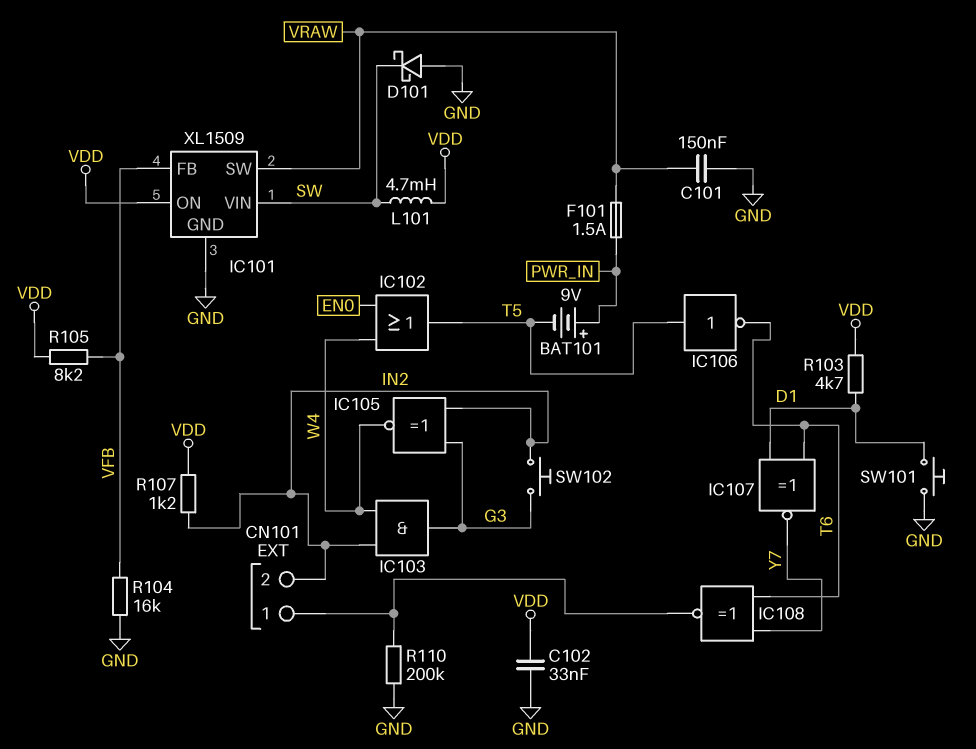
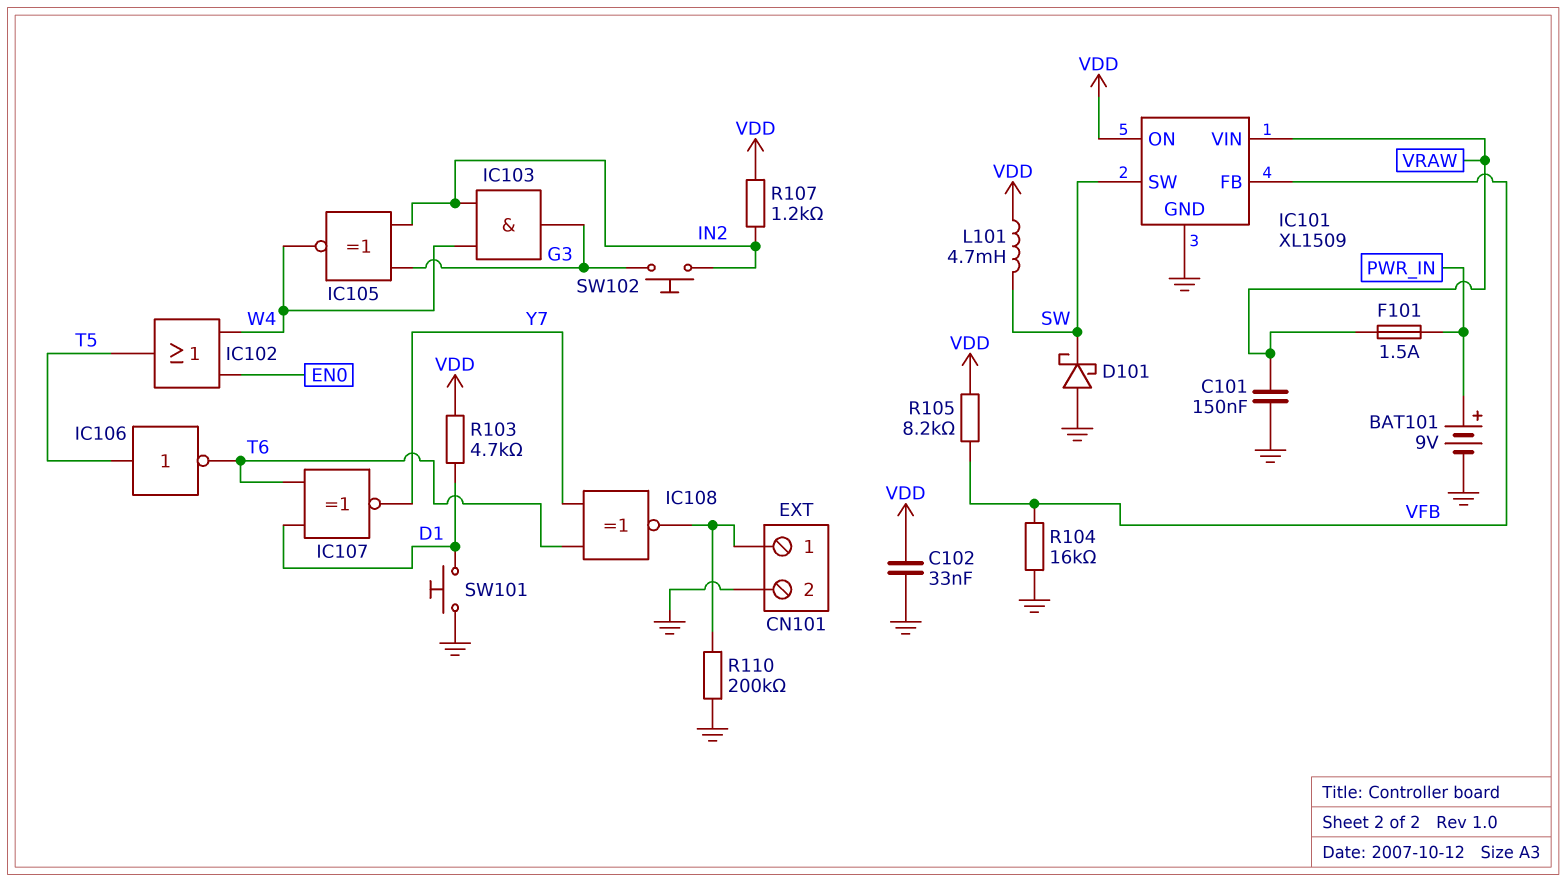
BAT101: 9V (plus PWR_IN, minus T5) -> 9V (plus PWR_IN, minus GND)
CN101 pin 2: IN2 -> GND
IC101 pin SW: VRAW -> SW
IC101 pin VIN: SW -> VRAW

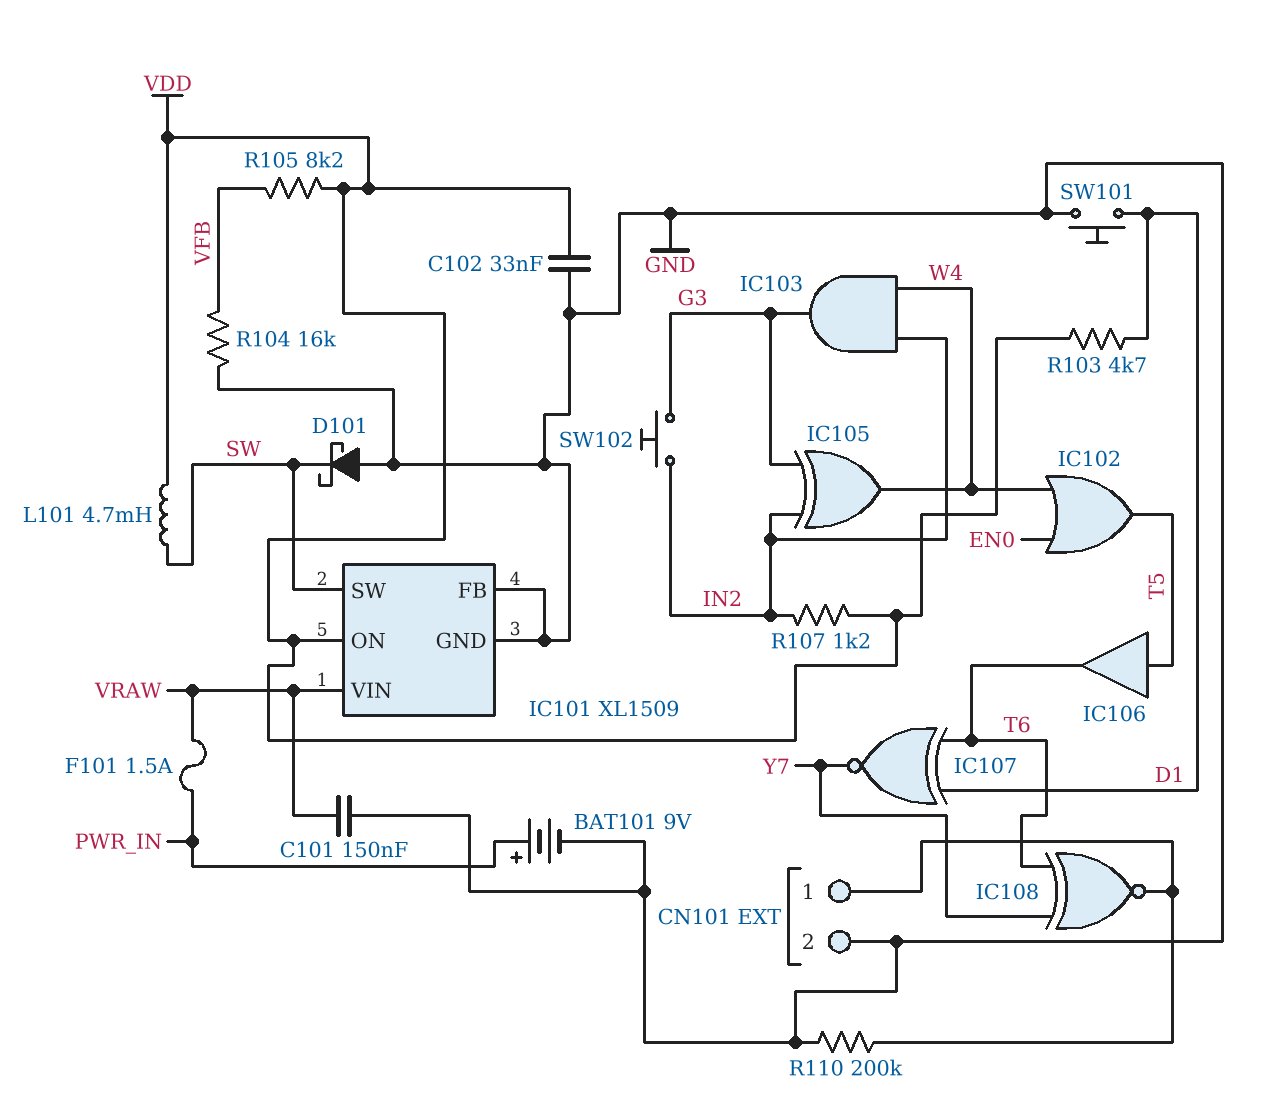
IC101 pin FB: VFB -> GND
IC105: XNOR (in G3, in IN2, out W4) -> XOR (in G3, in IN2, out W4)
IC106: NOT (in T5, out T6) -> buffer (in T5, out T6)

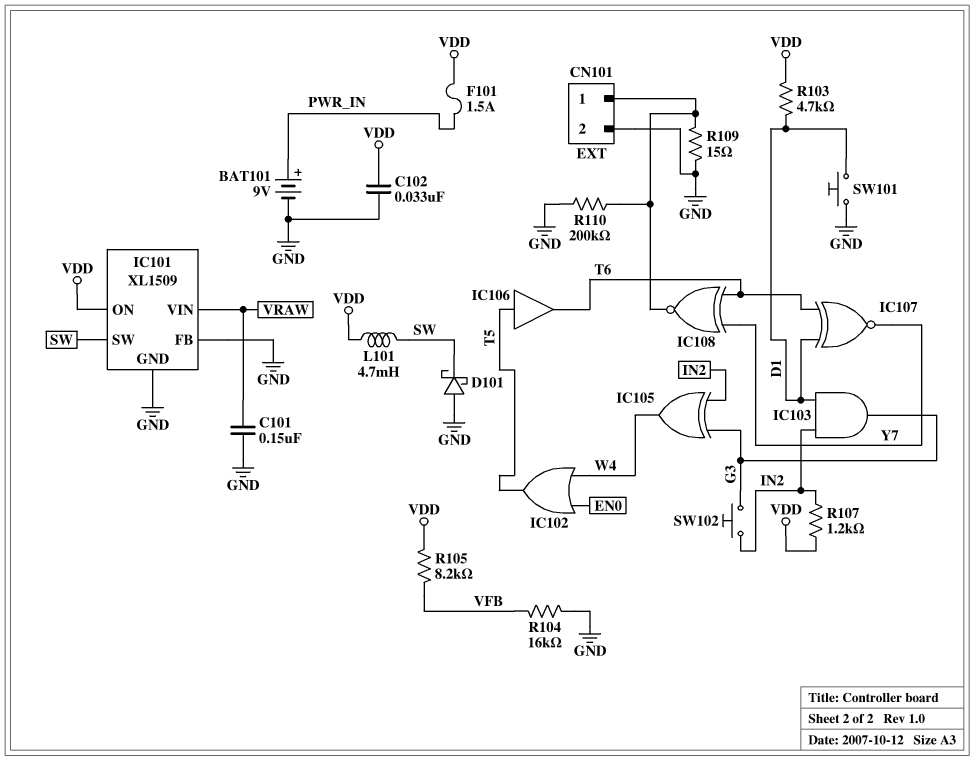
F101: 1.5A (PWR_IN, VRAW) -> 1.5A (PWR_IN, VDD)
IC103: AND (in IN2, in W4, out G3) -> AND (in D1, in IN2, out G3)
R109: none -> 15 (CN101/1, GND)

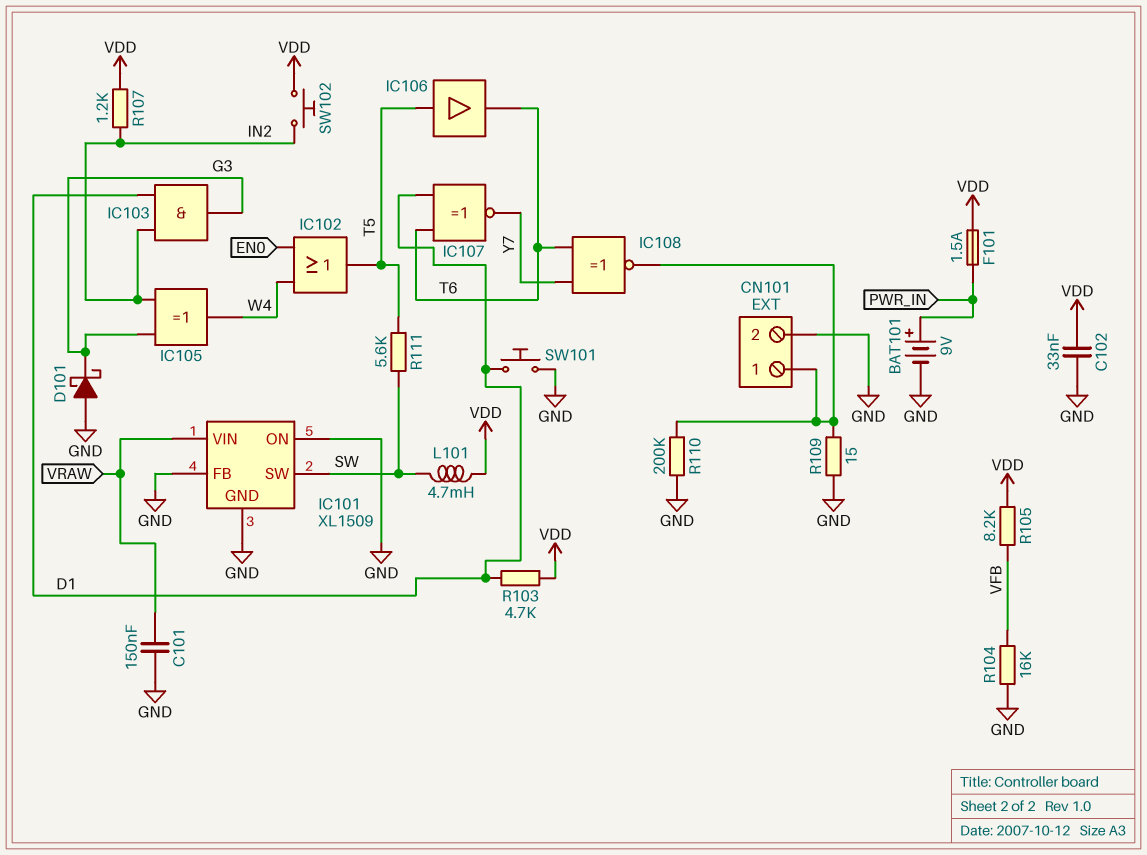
D101: schottky (A GND, K SW) -> schottky (A GND, K G3)
IC101 pin ON: VDD -> GND
R111: none -> 5.6k (SW, T5)
SW102: button (G3, IN2) -> button (IN2, VDD)

